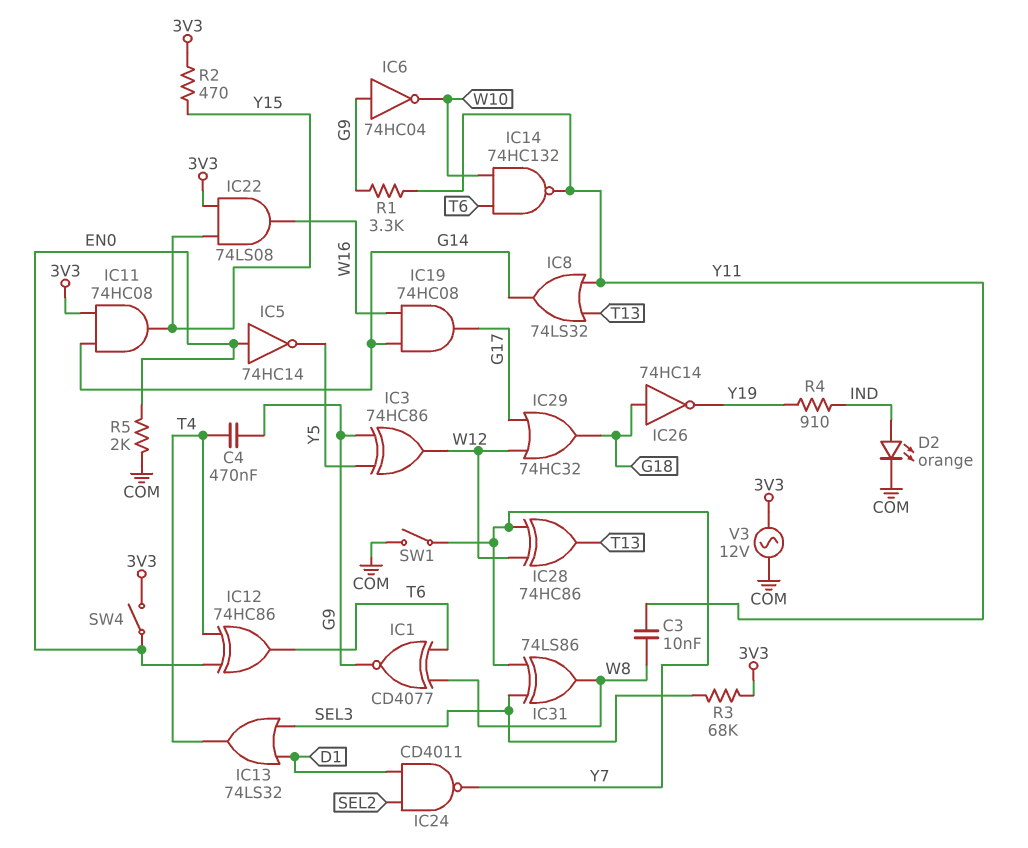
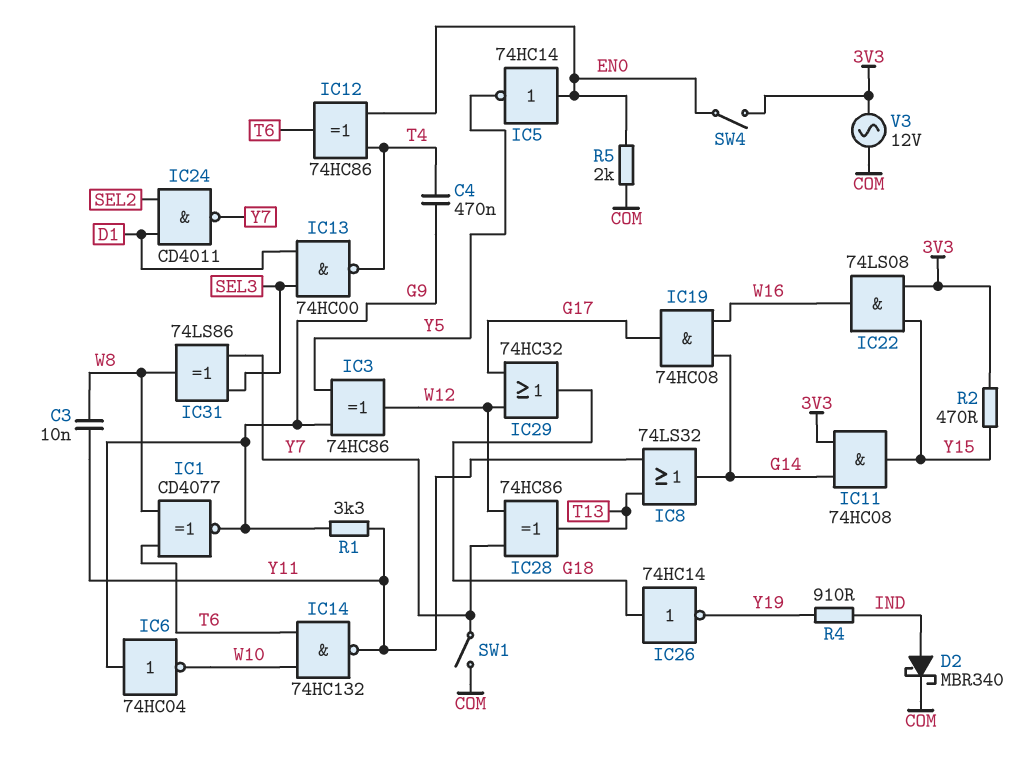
D2: LED orange (A IND, K COM) -> schottky MBR340 (A IND, K COM)
IC13: OR 74LS32 (in D1, in SEL3, out T4) -> NAND 74HC00 (in D1, in SEL3, out T4)
R3: 68k (3V3, SEL3) -> none

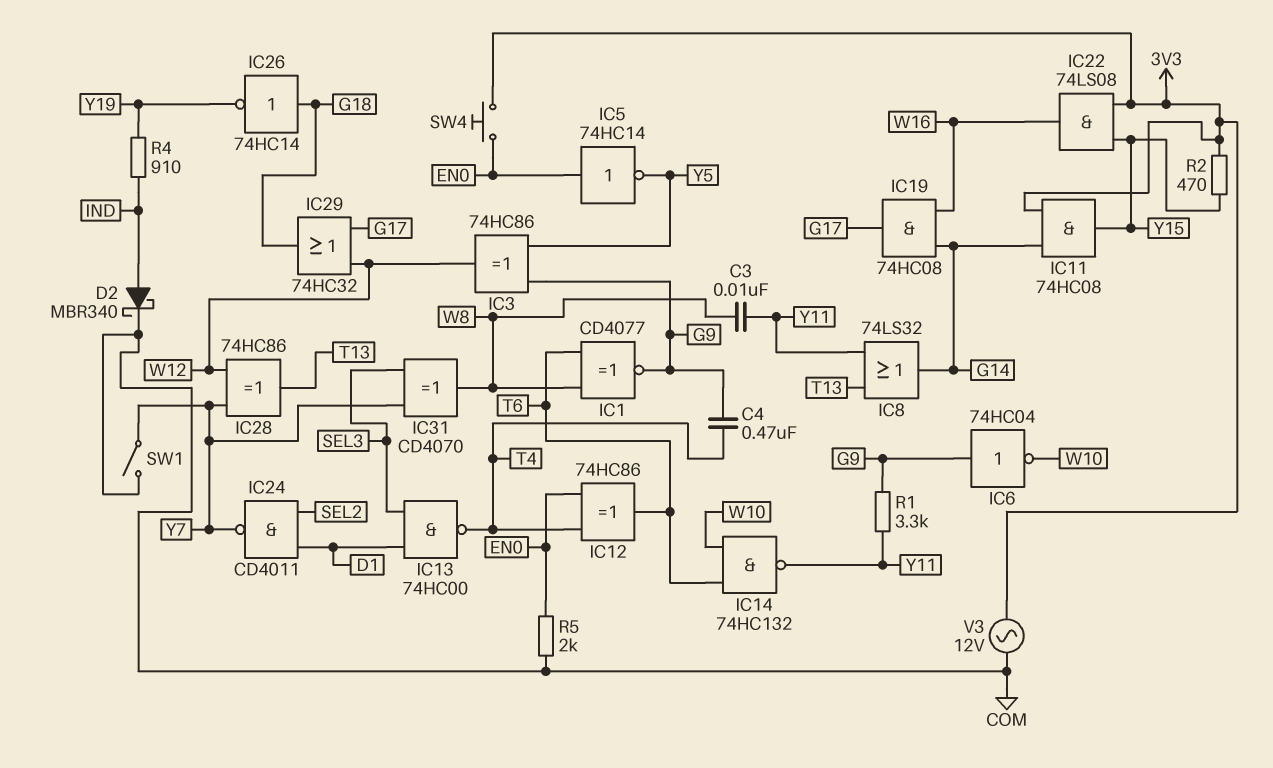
IC31: XOR 74LS86 (in SEL3, in Y7, out W8) -> XOR CD4070 (in SEL3, in Y7, out W8)
SW4: switch (3V3, EN0) -> button (3V3, EN0)

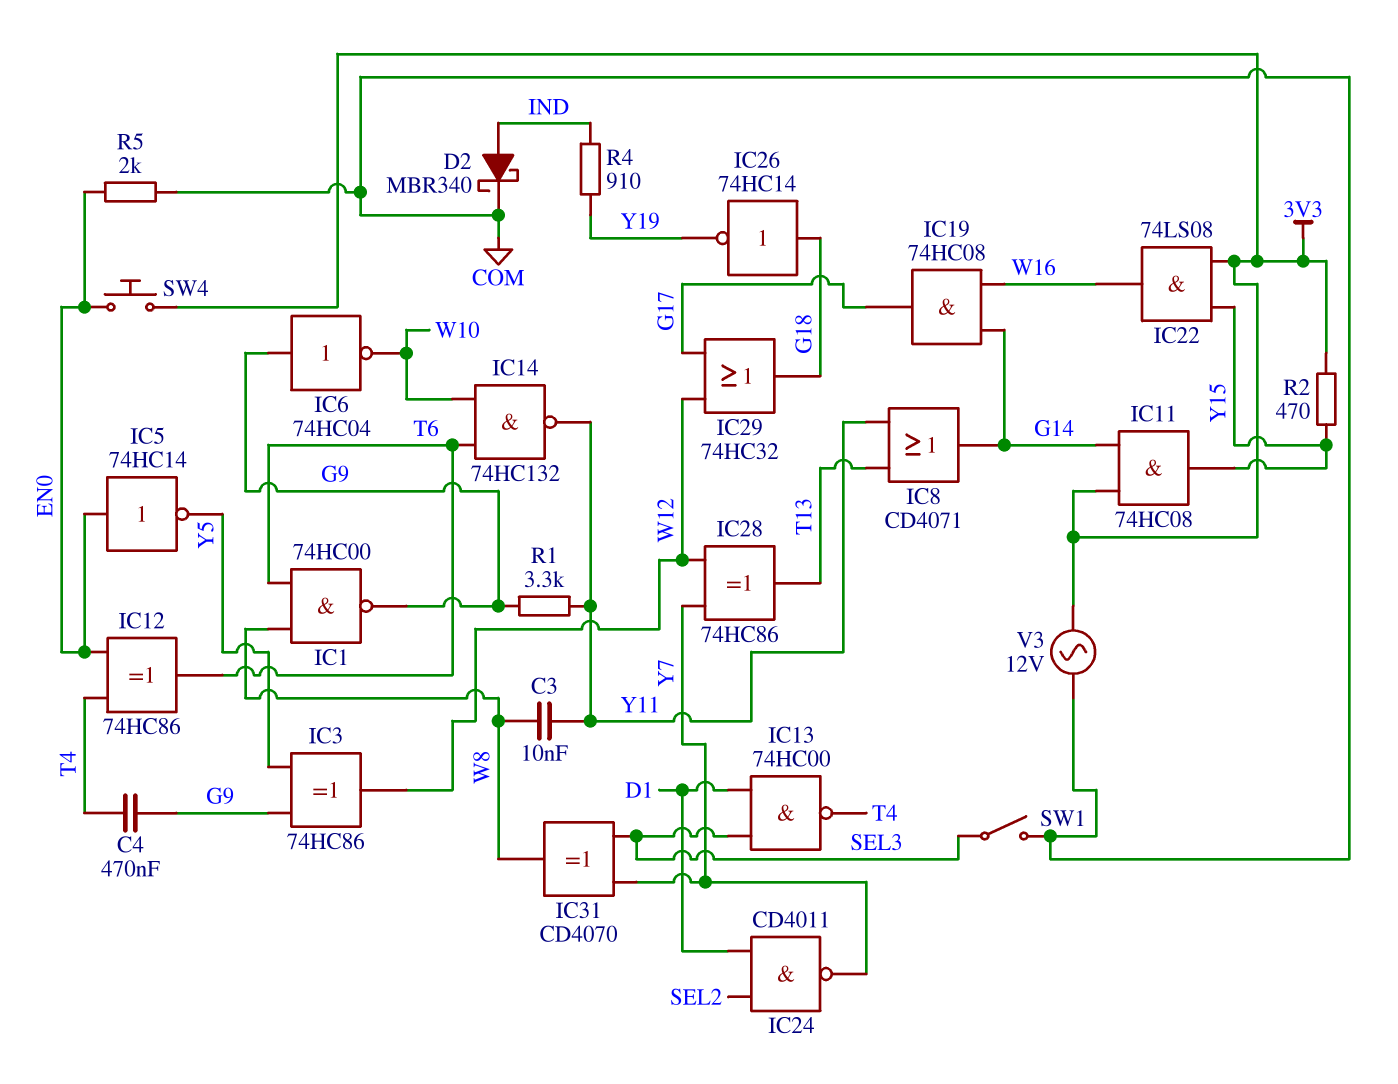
IC1: XNOR CD4077 (in T6, in W8, out G9) -> NAND 74HC00 (in T6, in W8, out G9)
IC8: OR 74LS32 (in T13, in Y11, out G14) -> OR CD4071 (in T13, in Y11, out G14)
SW1: switch (COM, Y7) -> switch (COM, SEL3)

